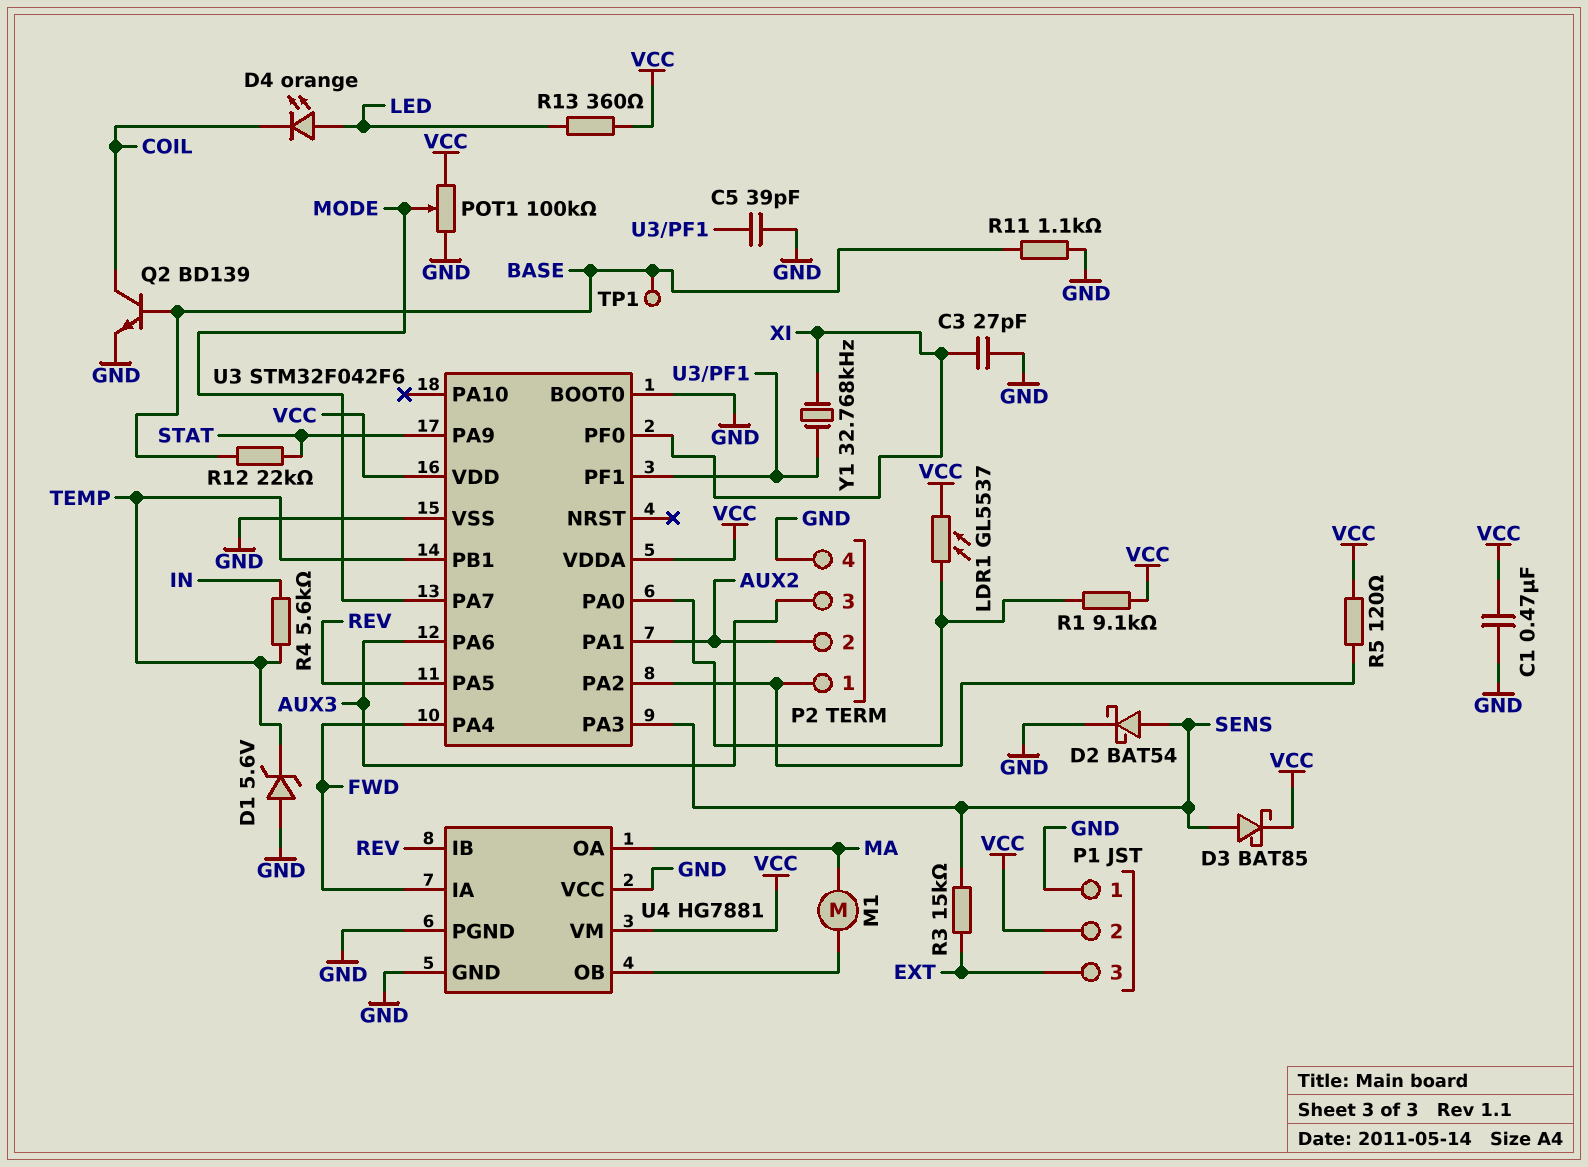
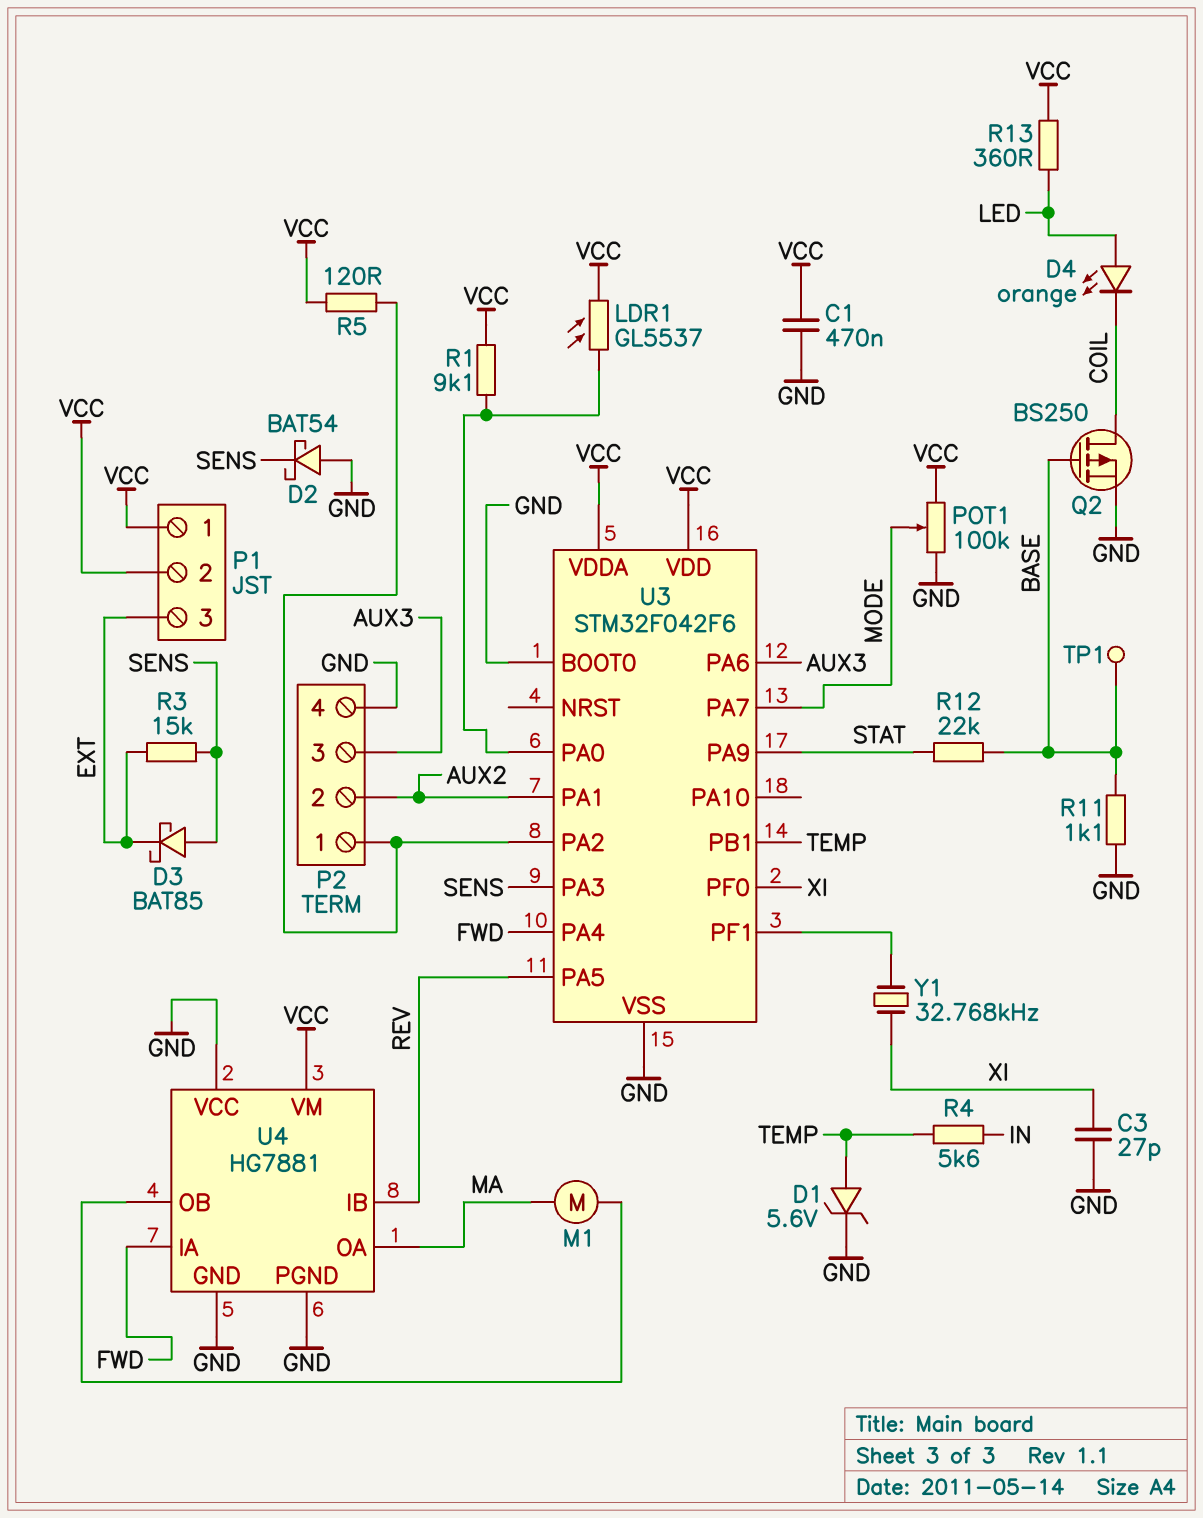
C5: 39pF (GND, U3/PF1) -> none
D1: zener 5.6V (A GND, K TEMP) -> zener 5.6V (A TEMP, K GND)
D2: schottky BAT54 (A SENS, K GND) -> schottky BAT54 (A GND, K SENS)
D3: schottky BAT85 (A SENS, K VCC) -> schottky BAT85 (A SENS, K EXT)
P1 pin 1: GND -> VCC
Q2: NPN BD139 (B BASE, C COIL, E GND) -> PMOS BS250 (G BASE, D COIL, S GND)

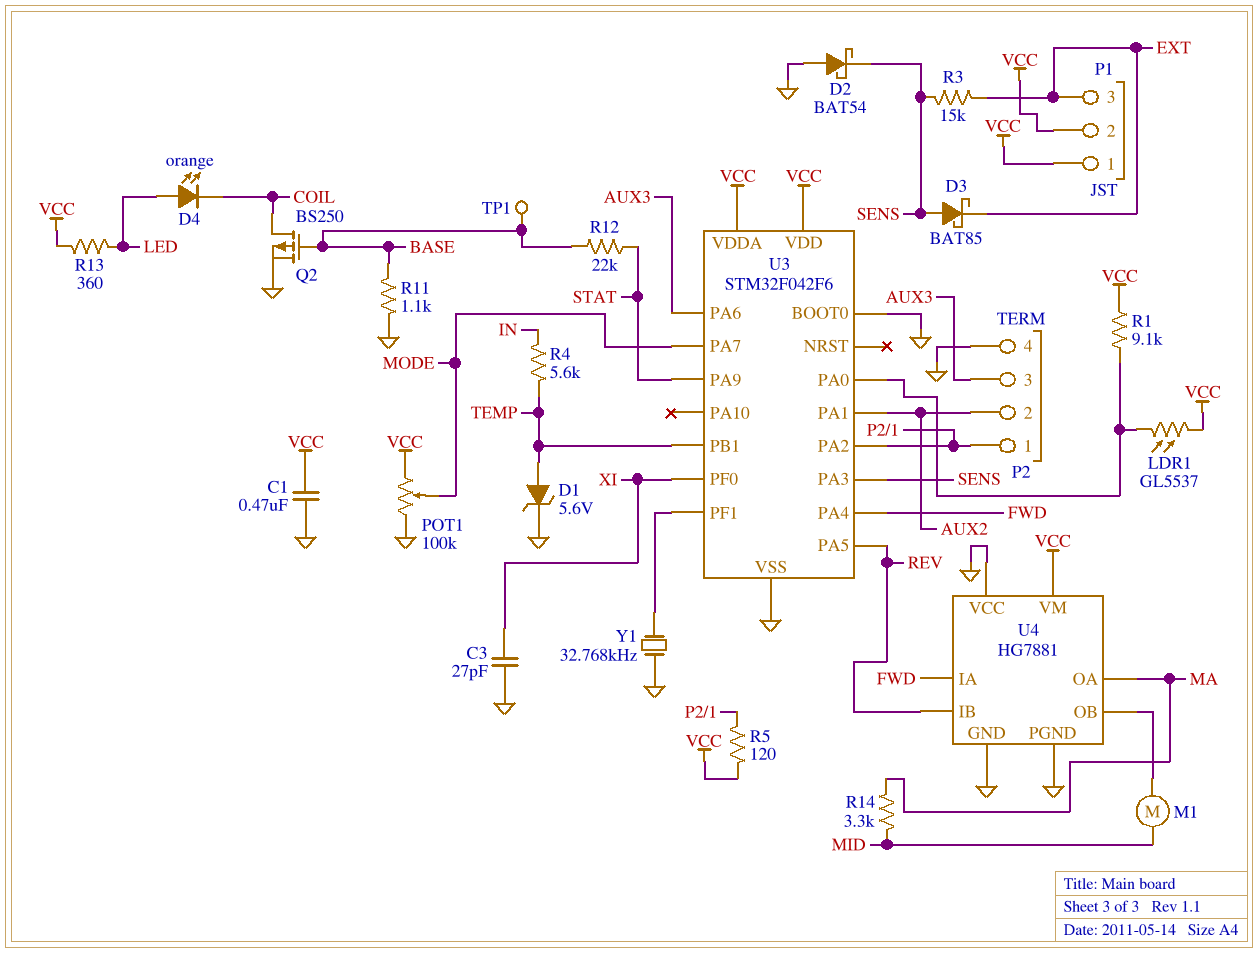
M1: motor (MA, U4/OB) -> motor (MID, U4/OB)
R14: none -> 3.3k (MA, MID)
Y1: 32.768kHz (U3/PF1, XI) -> 32.768kHz (GND, U3/PF1)

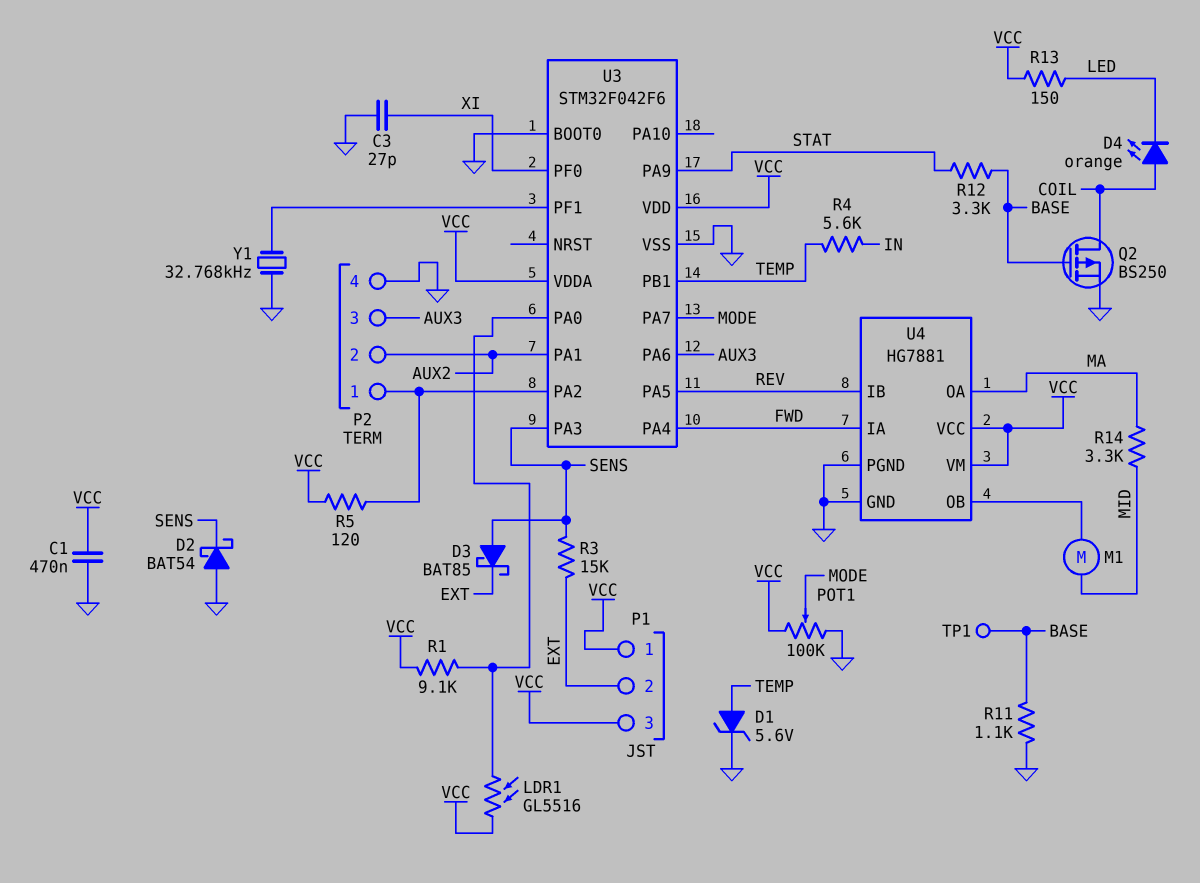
D4: LED orange (A LED, K COIL) -> LED orange (A COIL, K LED)
LDR1: GL5537 (U3/PA0, VCC) -> GL5516 (U3/PA0, VCC)
P1 pin 2: VCC -> EXT
P1 pin 3: EXT -> VCC
R12: 22k (BASE, STAT) -> 3.3k (BASE, STAT)
R13: 360 (LED, VCC) -> 150 (LED, VCC)
U4 pin VCC: GND -> VCC

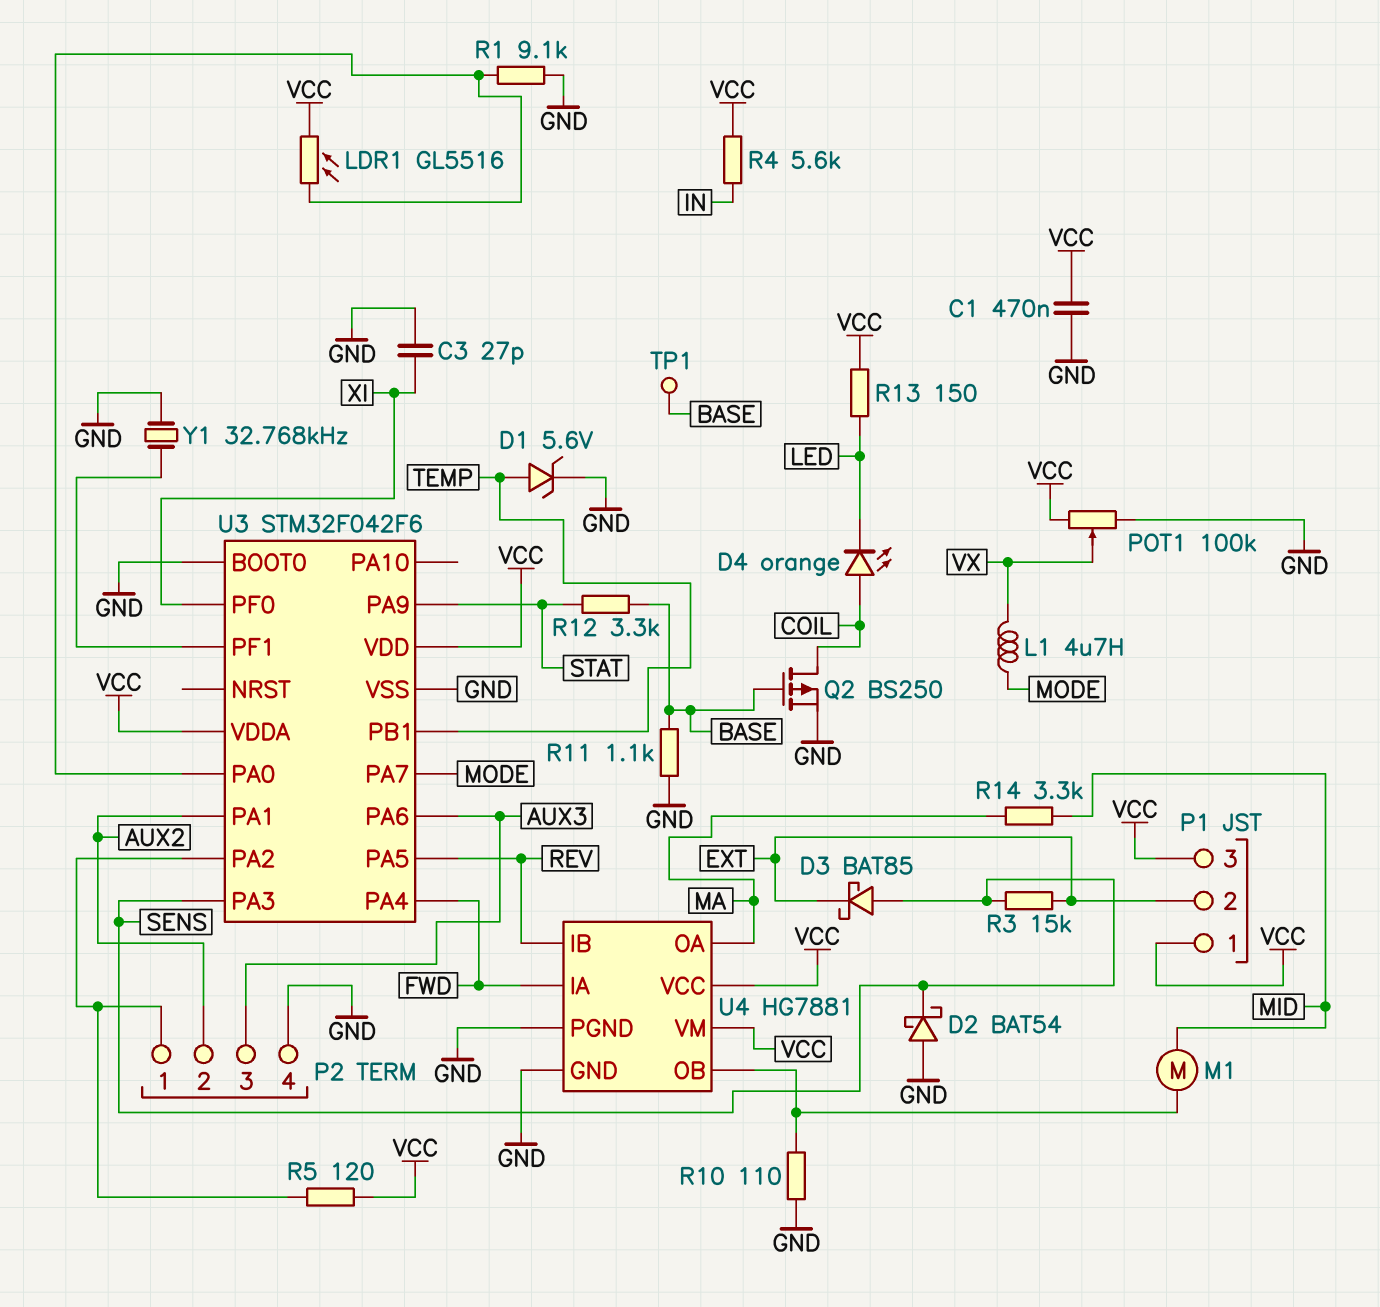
L1: none -> 4.7uH (MODE, VX)
POT1: 100k (GND, VCC, wiper MODE) -> 100k (GND, VCC, wiper VX)
R1: 9.1k (U3/PA0, VCC) -> 9.1k (GND, U3/PA0)
R4: 5.6k (IN, TEMP) -> 5.6k (IN, VCC)
R10: none -> 110 (GND, U4/OB)

